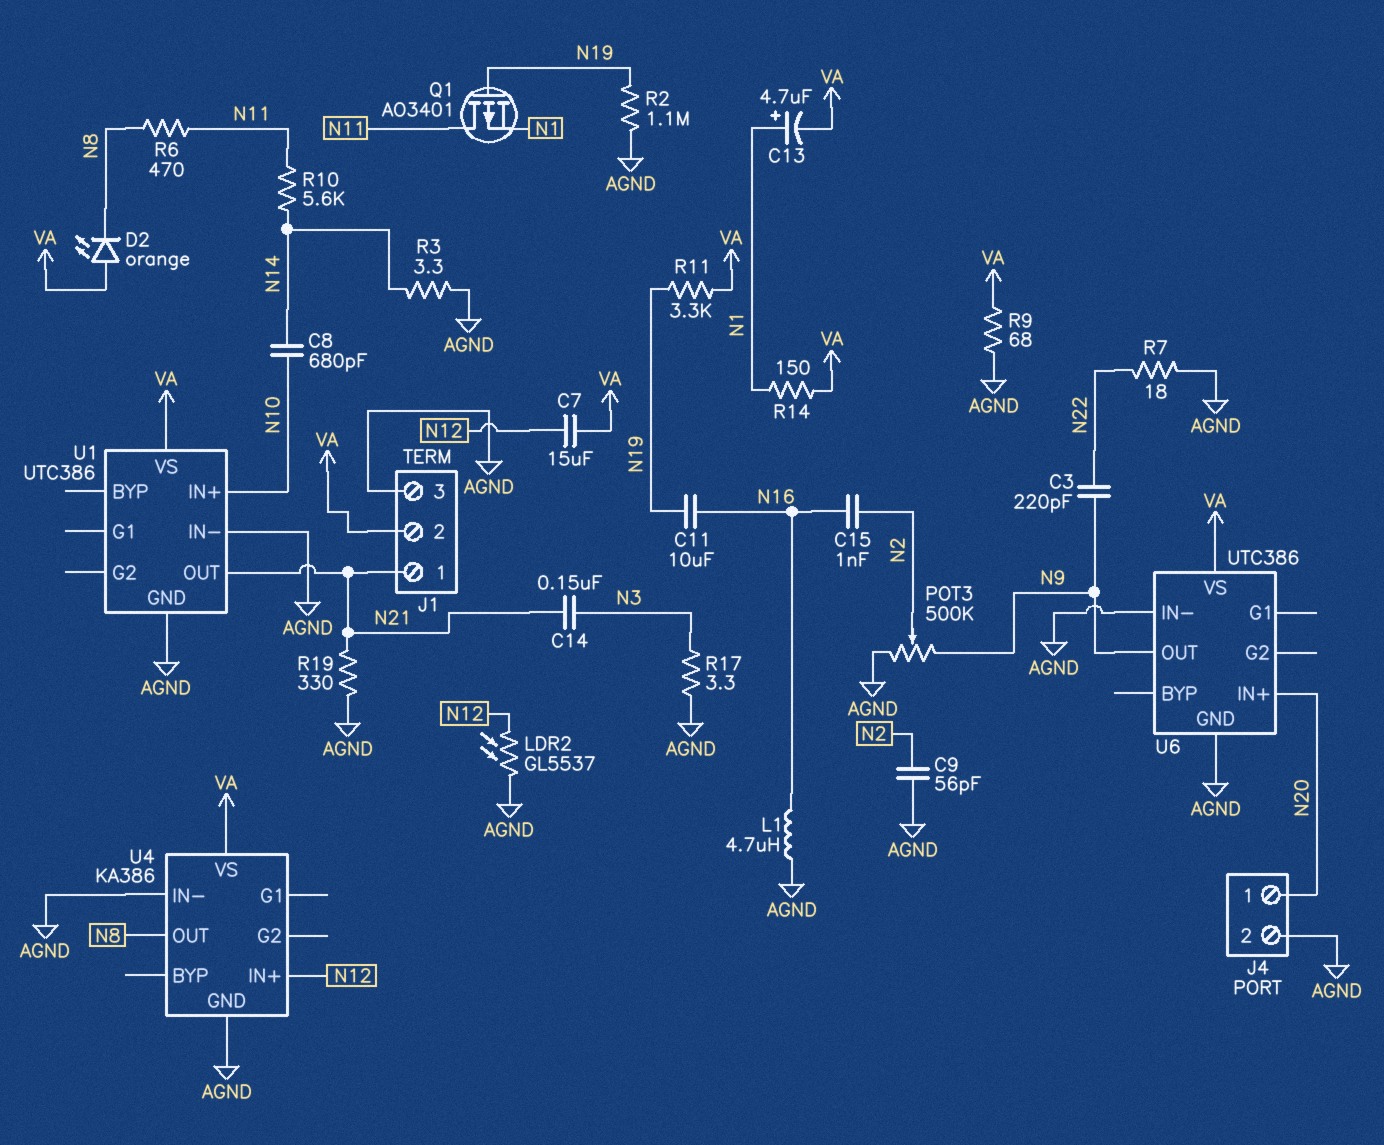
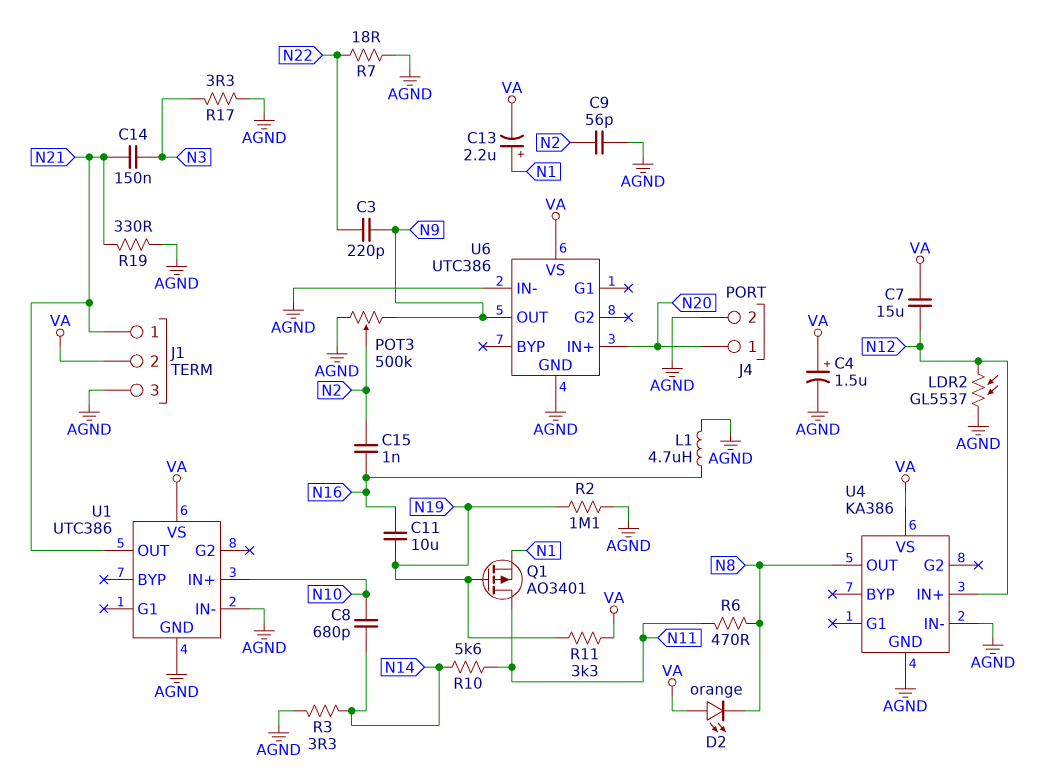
C4: none -> 1.5uF (plus VA, minus AGND)
C13: 4.7uF (plus N1, minus VA) -> 2.2uF (plus N1, minus VA)
R9: 68 (AGND, VA) -> none
R14: 150 (N1, VA) -> none

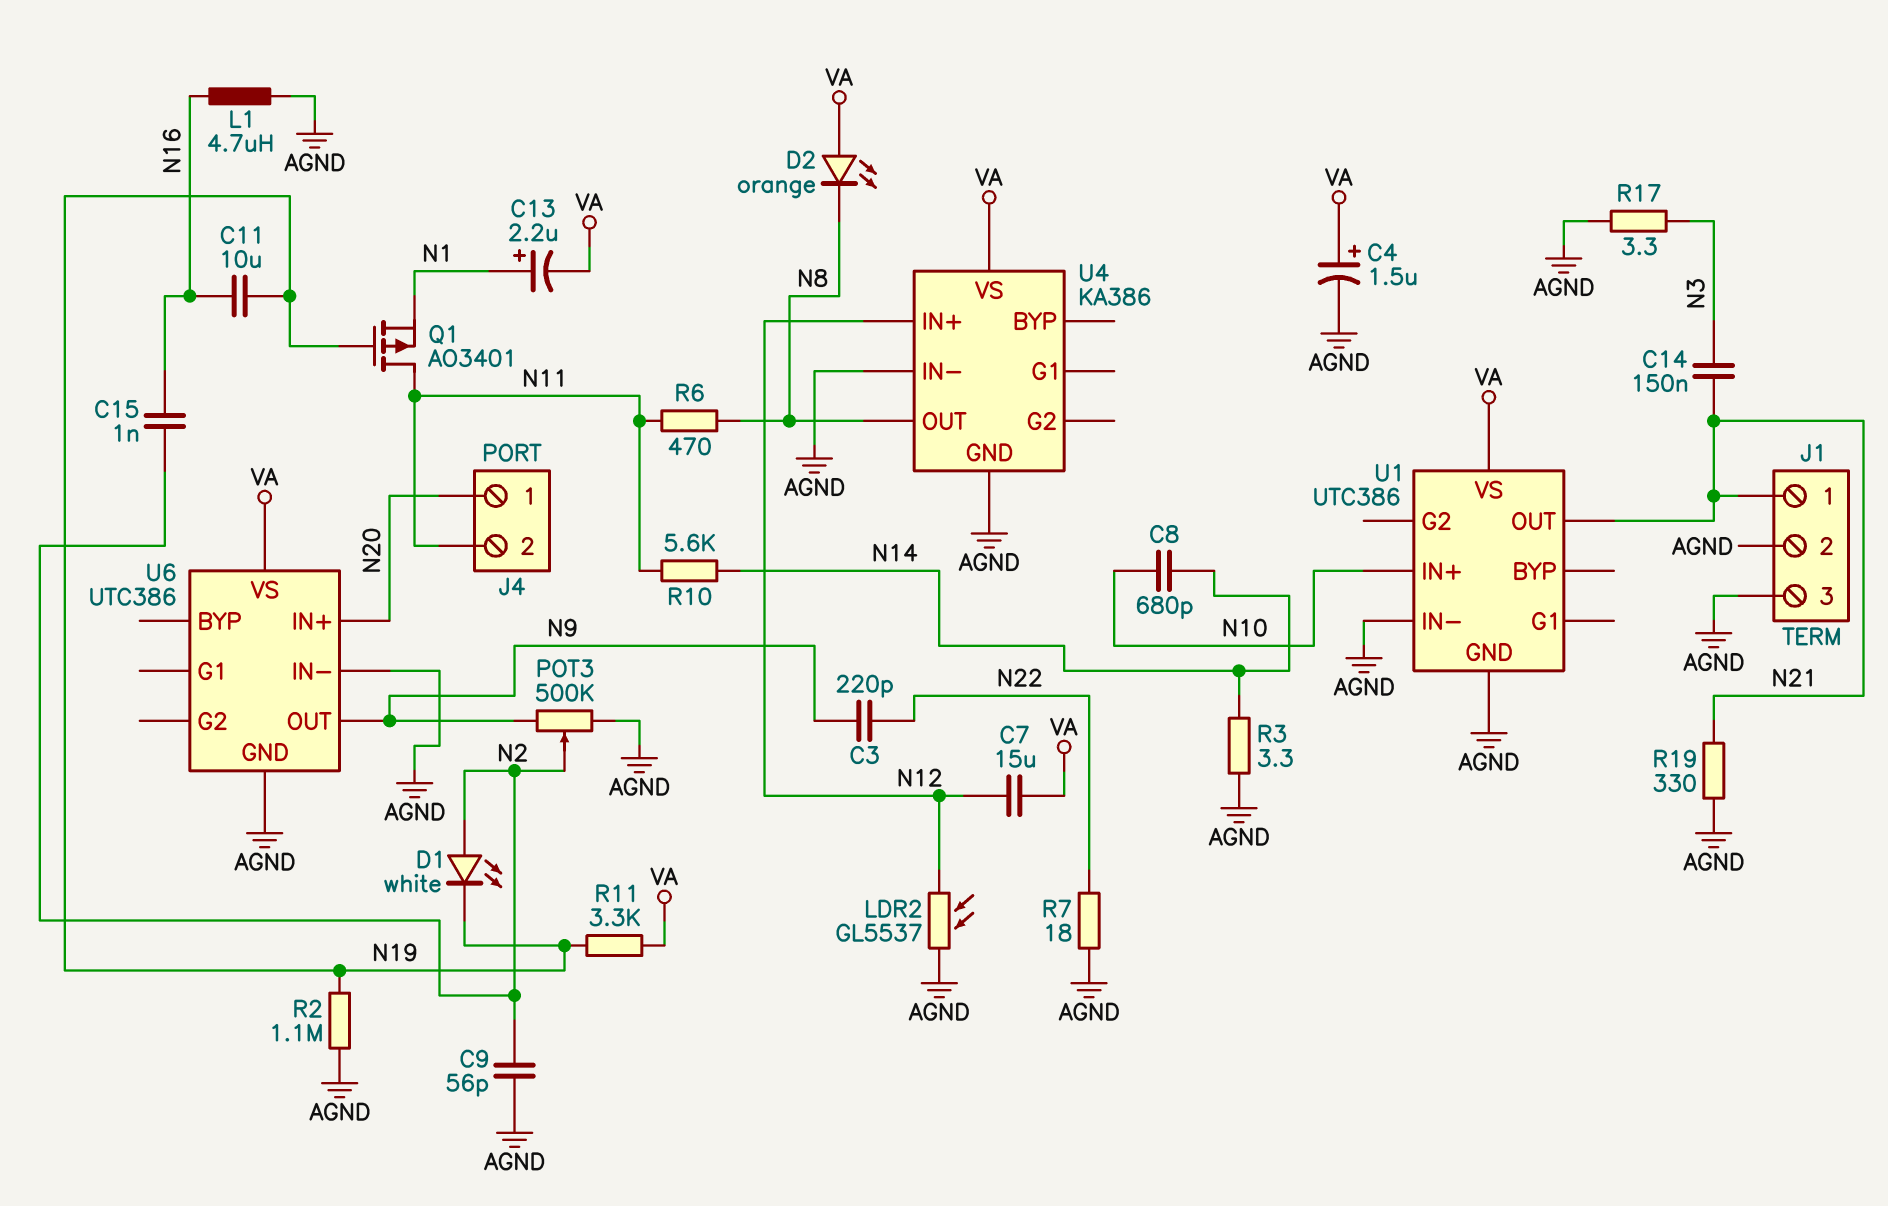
D1: none -> LED white (A N2, K N19)
J1 pin 2: VA -> AGND
J4 pin 2: AGND -> N11

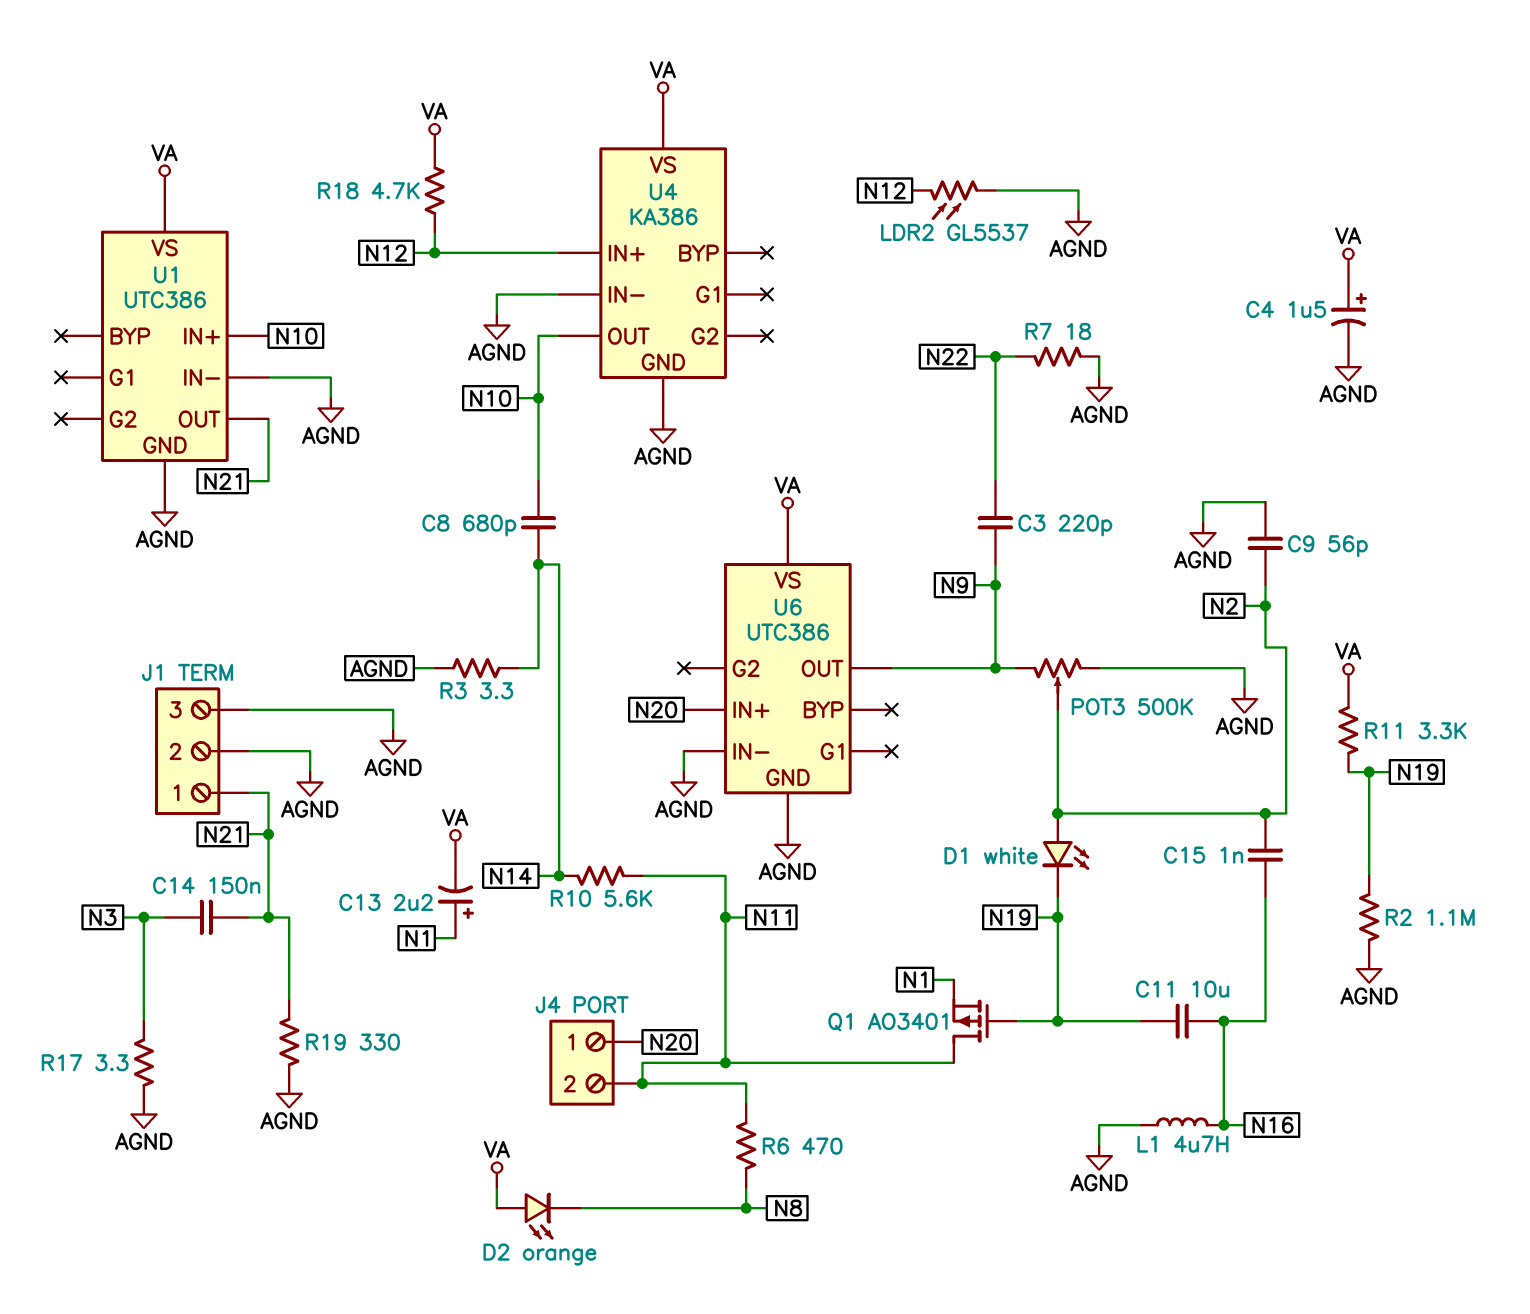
C7: 15uF (N12, VA) -> none
R18: none -> 4.7k (N12, VA)
U4 pin OUT: N8 -> N10

